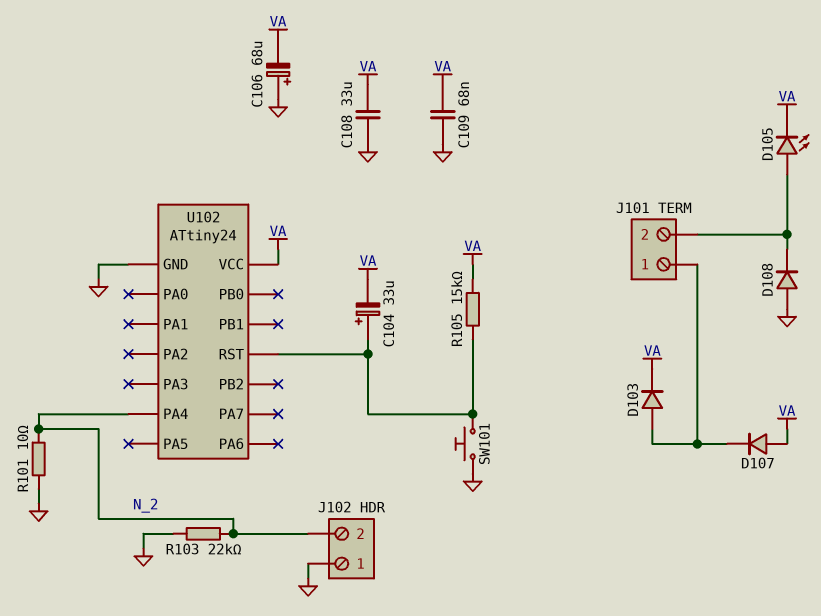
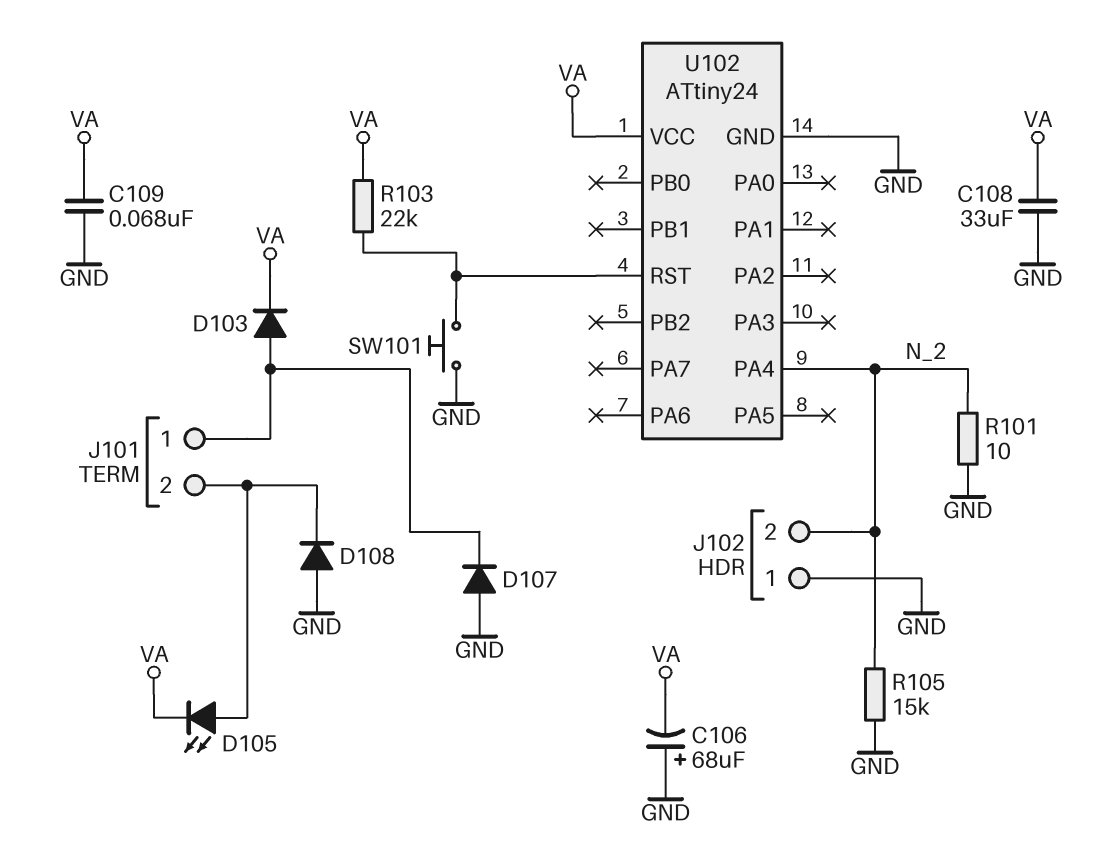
C104: 33uF (plus U102/RST, minus VA) -> none
D107: diode (A VA, K J101/1) -> diode (A GND, K J101/1)
R103: 22k (GND, N_2) -> 22k (U102/RST, VA)
R105: 15k (U102/RST, VA) -> 15k (GND, N_2)

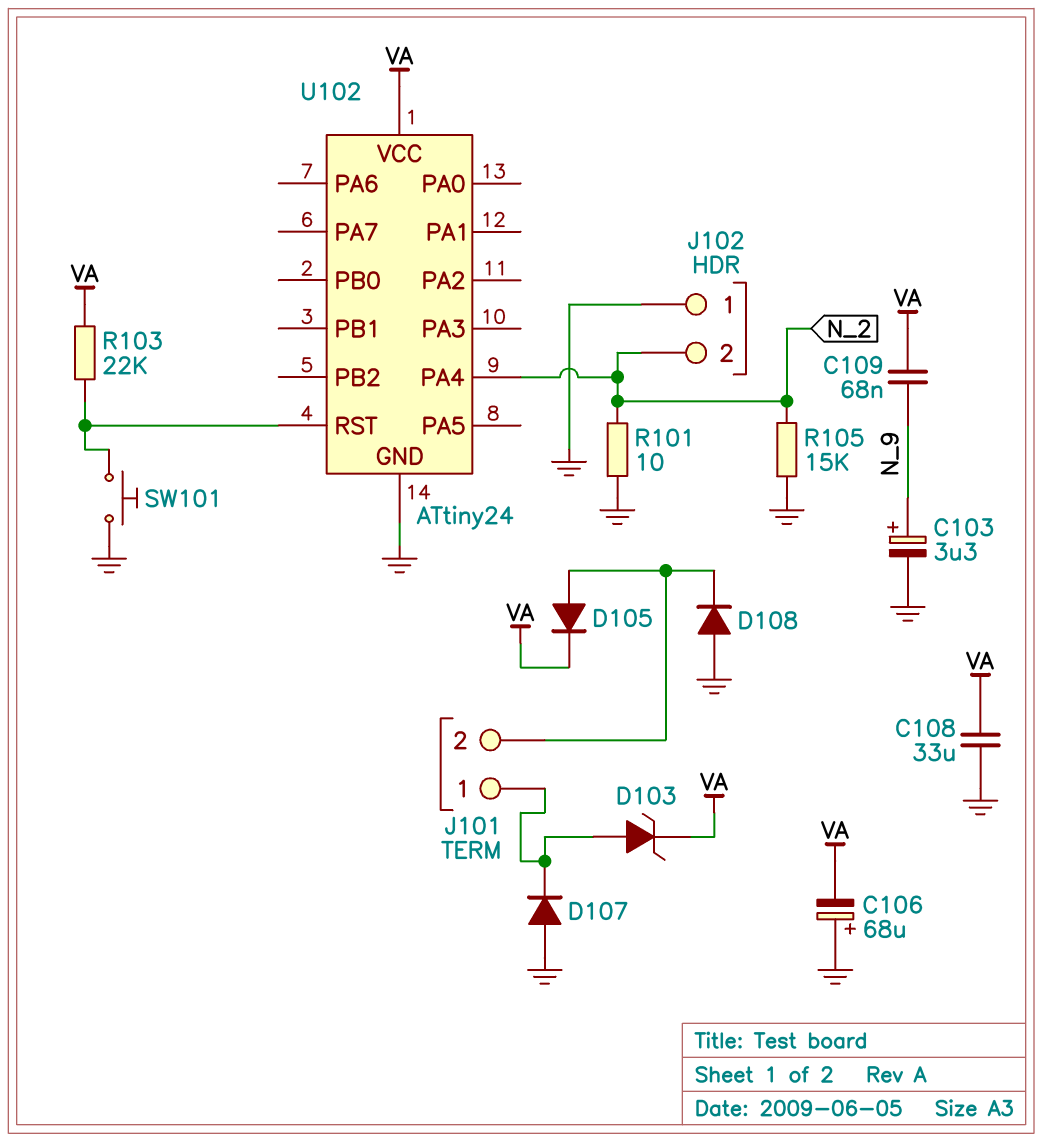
C103: none -> 3.3uF (plus N_9, minus GND)
C109: 68nF (GND, VA) -> 68nF (N_9, VA)
D103: diode (A J101/1, K VA) -> zener (A J101/1, K VA)
D105: LED (A J101/2, K VA) -> diode (A J101/2, K VA)

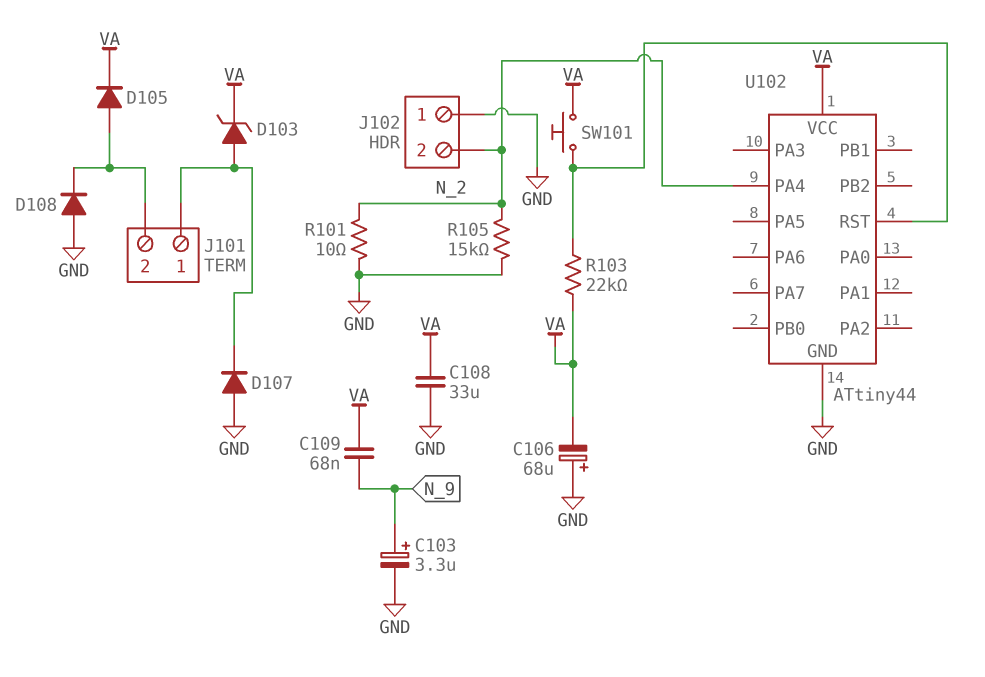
SW101: button (GND, U102/RST) -> button (U102/RST, VA)
U102: ATtiny24 -> ATtiny44

